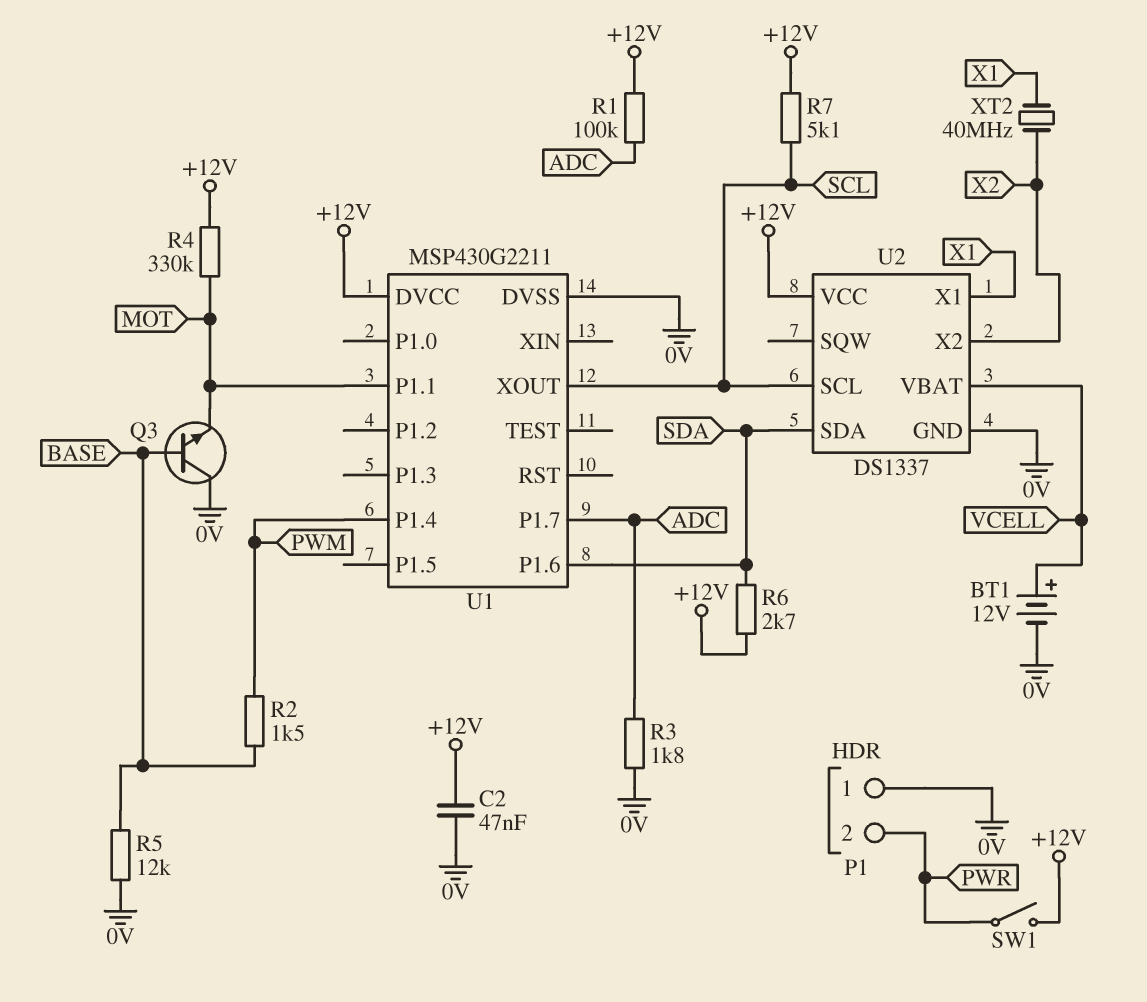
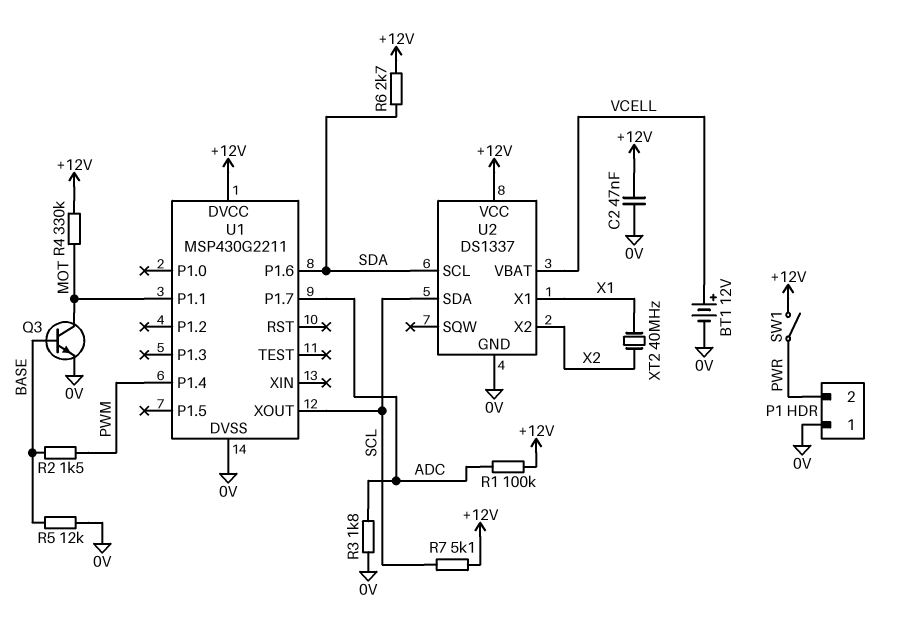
Q3: NPN (B BASE, C 0V, E MOT) -> NPN (B BASE, C MOT, E 0V)
U2 pin SCL: SCL -> SDA
U2 pin SDA: SDA -> SCL

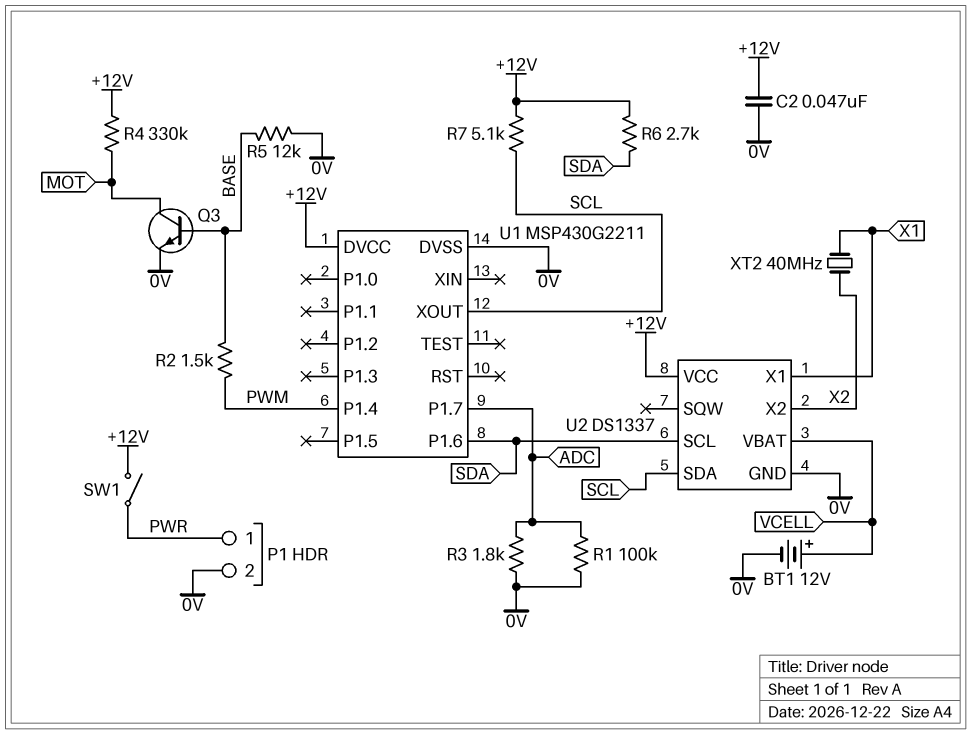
P1 pin 1: 0V -> PWR
P1 pin 2: PWR -> 0V
R1: 100k (+12V, ADC) -> 100k (0V, ADC)
U1 pin P1.1: MOT -> none

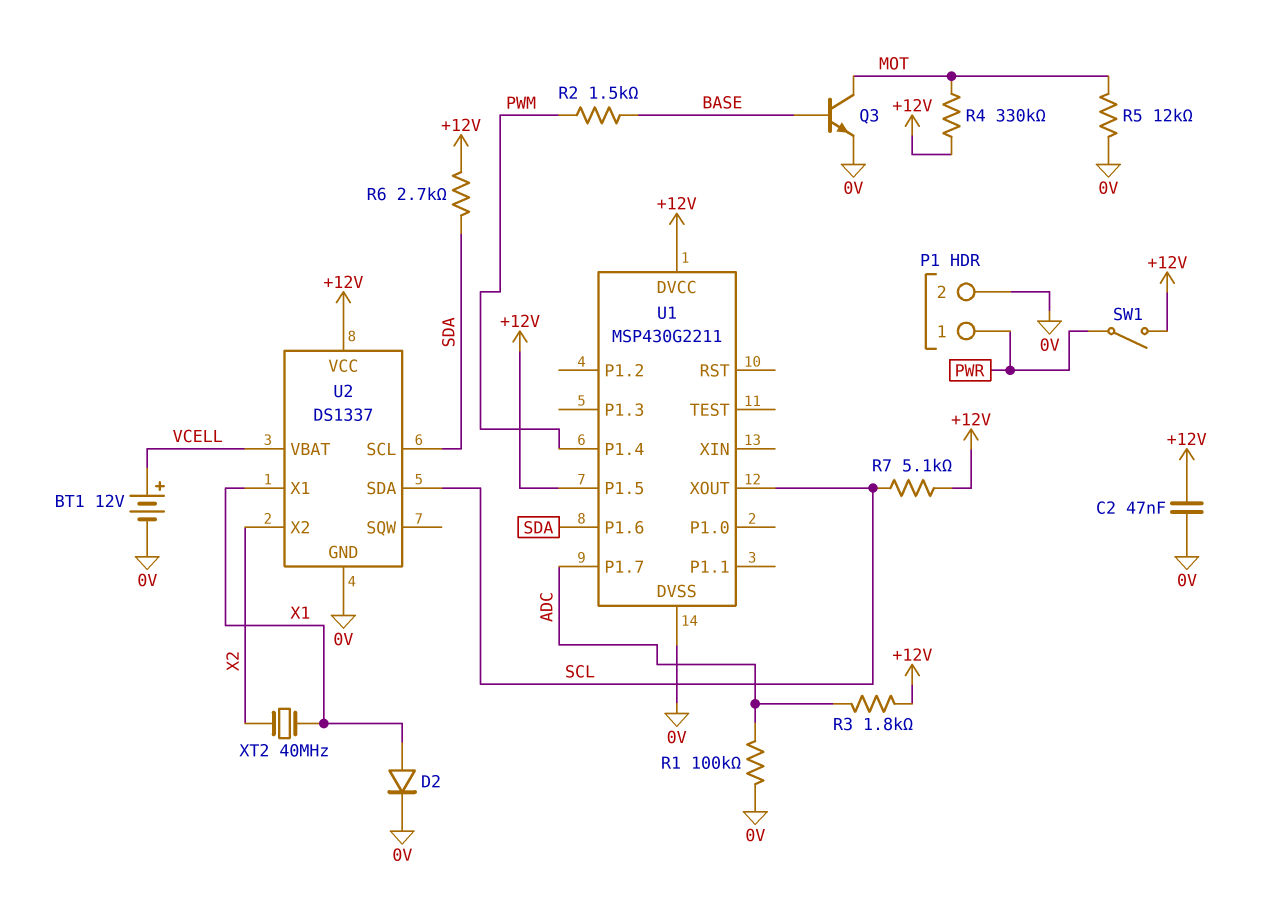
D2: none -> diode (A X1, K 0V)
R3: 1.8k (0V, ADC) -> 1.8k (+12V, ADC)
R5: 12k (0V, BASE) -> 12k (0V, MOT)
U1 pin P1.5: none -> +12V

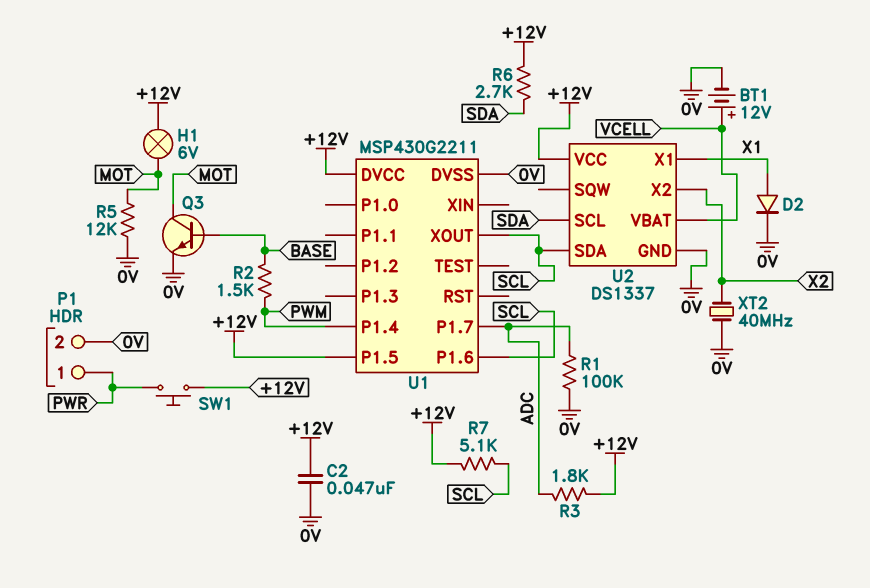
H1: none -> lamp 6V (+12V, MOT)
R4: 330k (+12V, MOT) -> none
SW1: switch (+12V, PWR) -> button (+12V, PWR)
U1 pin P1.6: SDA -> SCL
XT2: 40MHz (X1, X2) -> 40MHz (0V, X2)

